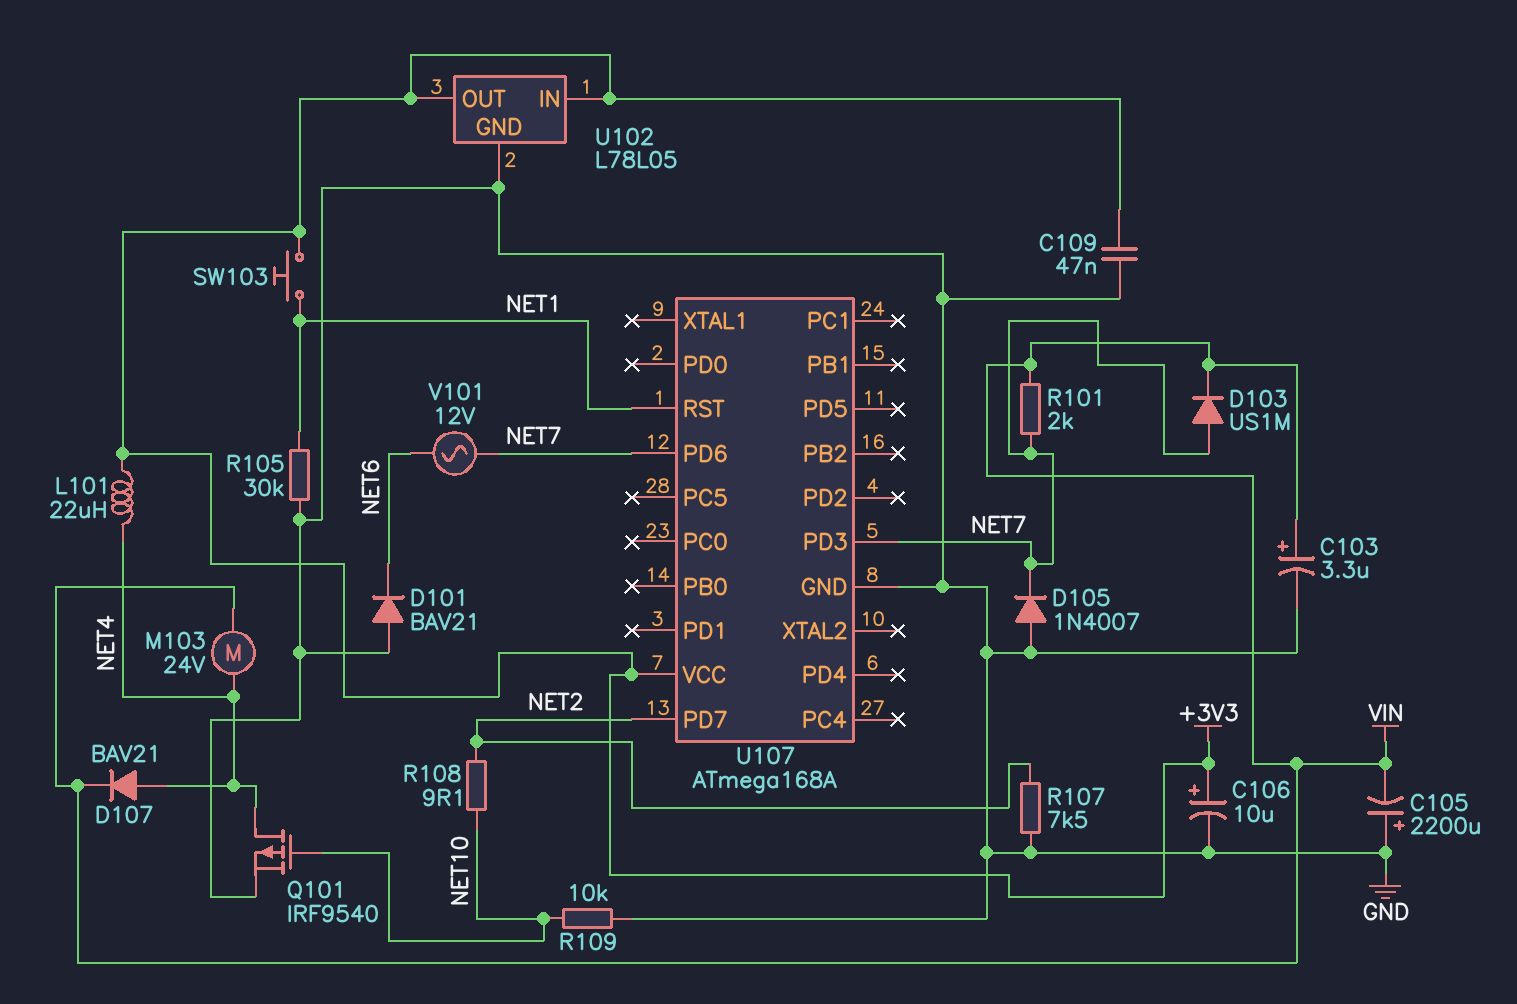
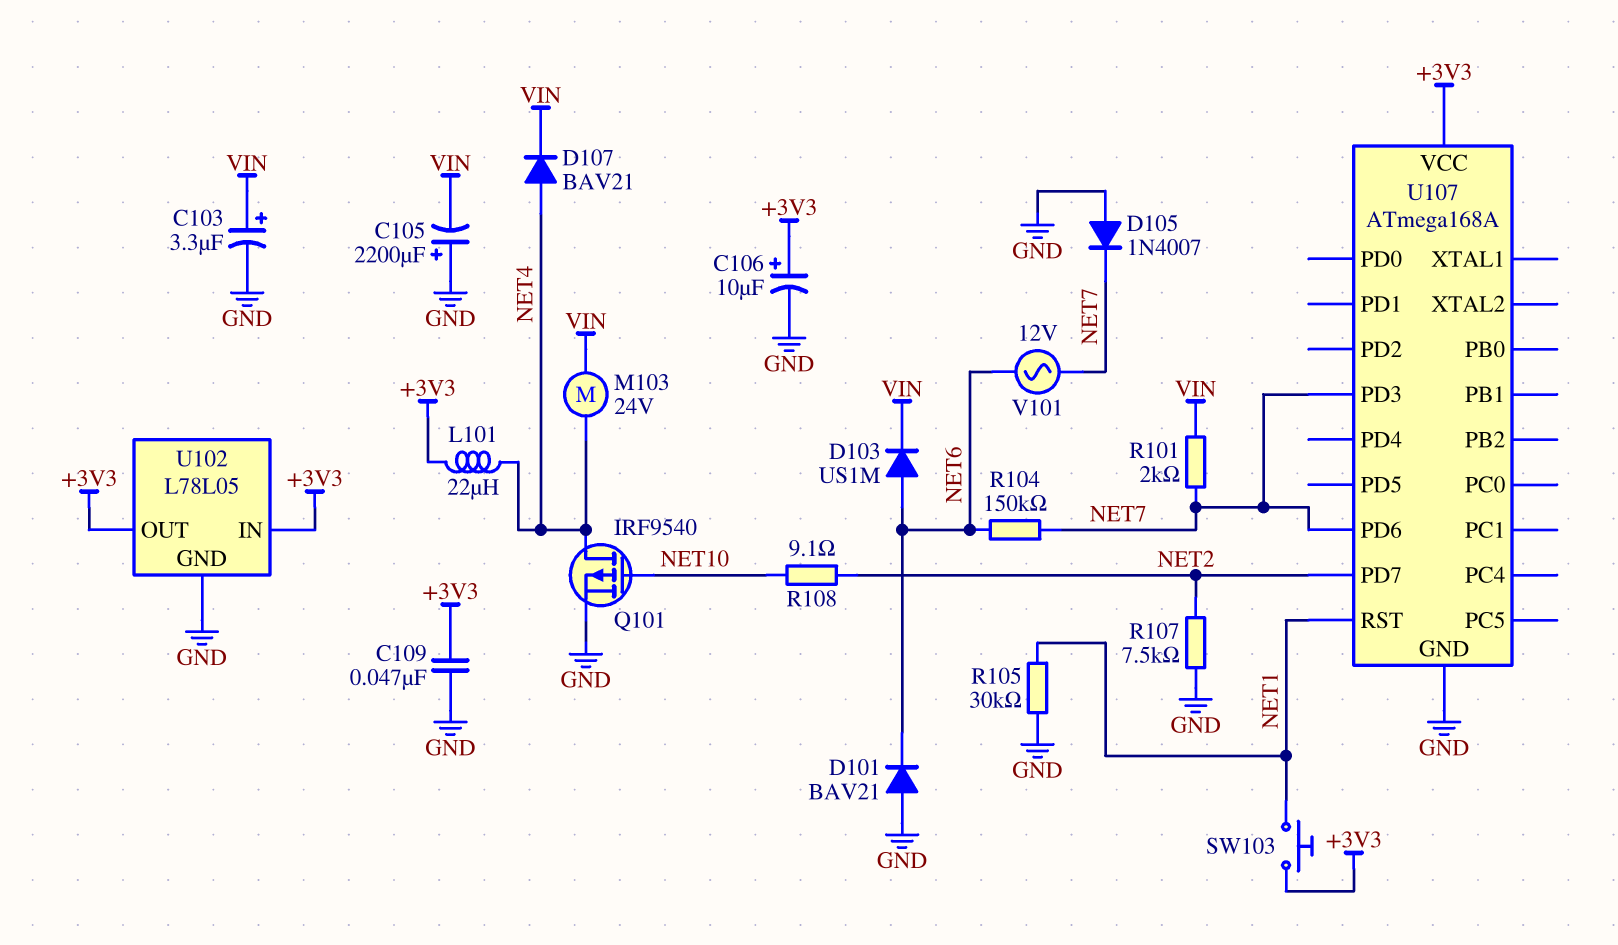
D103: diode US1M (A NET7, K VIN) -> diode US1M (A NET6, K VIN)
R104: none -> 150k (NET6, NET7)
R109: 10k (GND, NET10) -> none

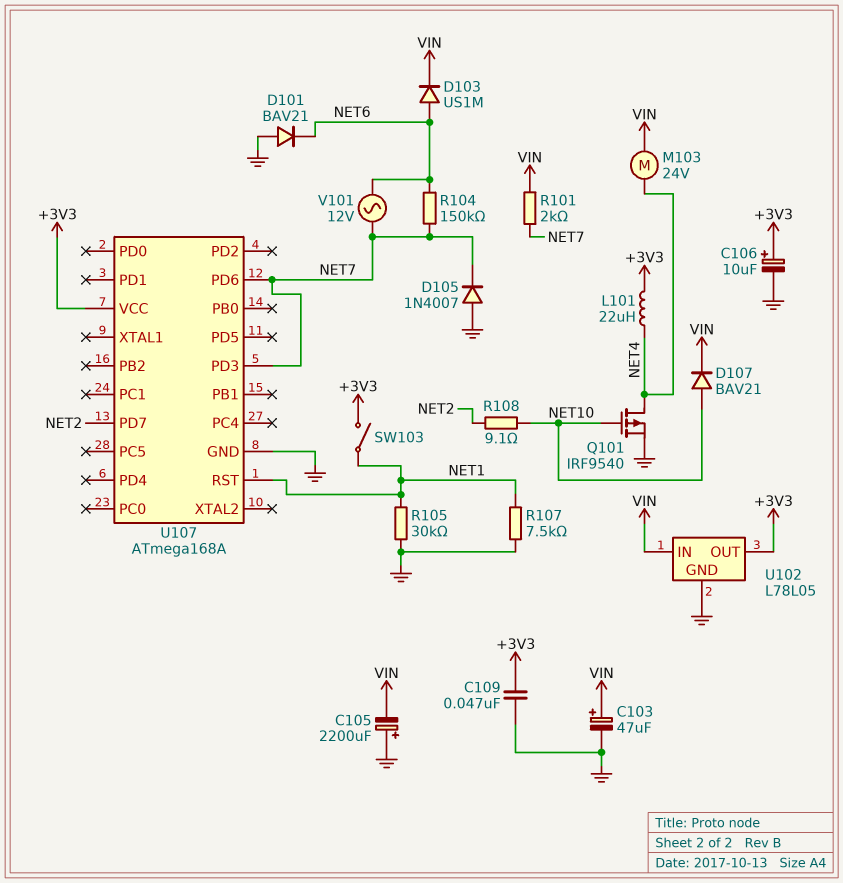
C103: 3.3uF (plus VIN, minus GND) -> 47uF (plus VIN, minus GND)
D107: diode BAV21 (A NET4, K VIN) -> diode BAV21 (A NET10, K VIN)
R107: 7.5k (GND, NET2) -> 7.5k (GND, NET1)
SW103: button (+3V3, NET1) -> switch (+3V3, NET1)
U102 pin IN: +3V3 -> VIN

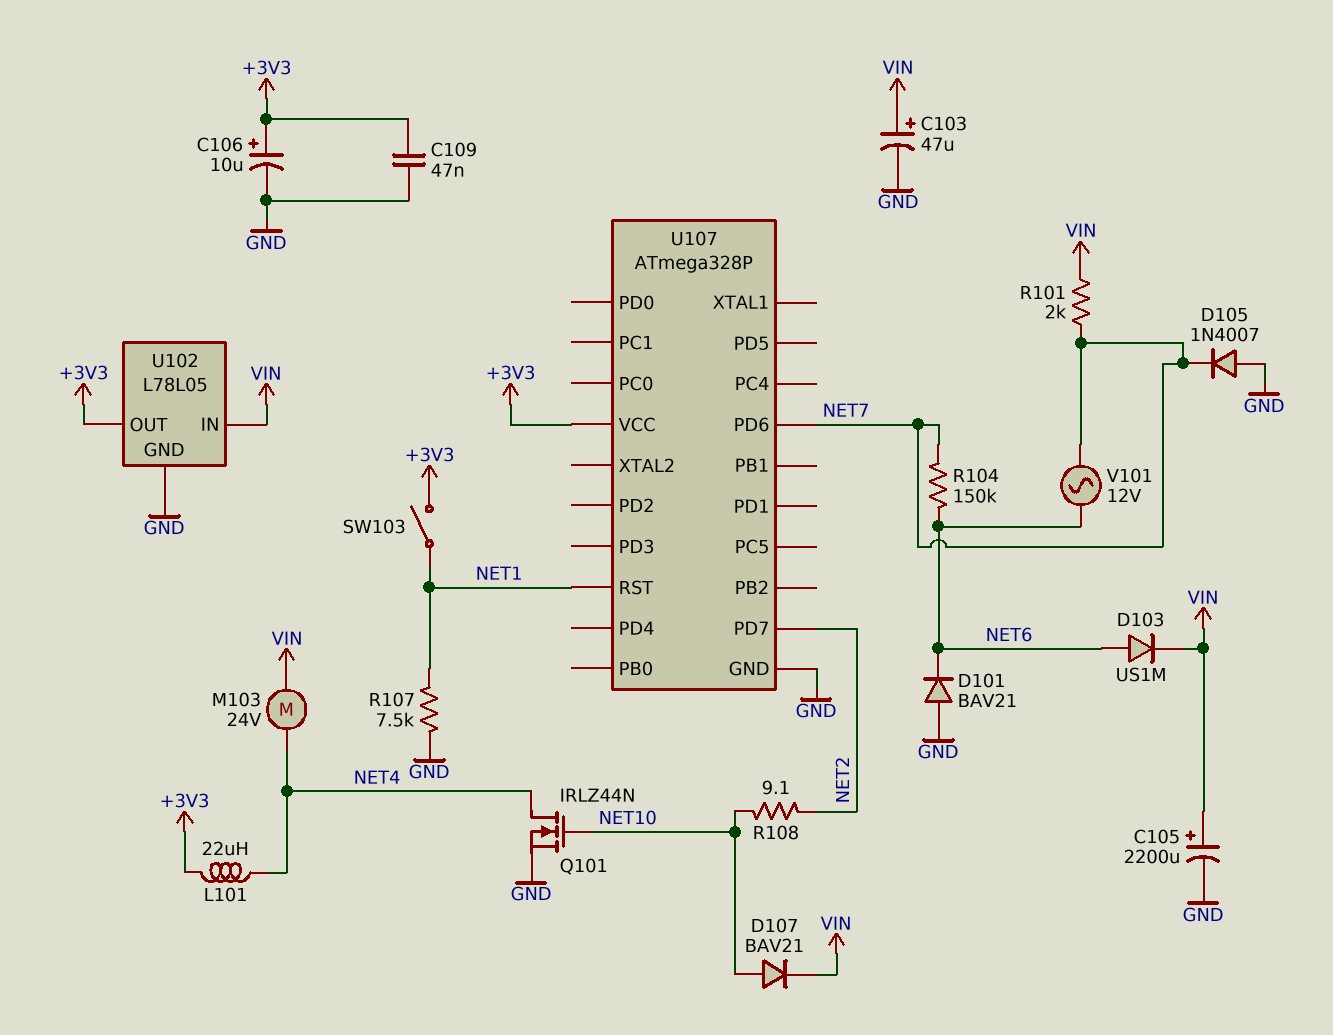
C105: 2200uF (plus GND, minus VIN) -> 2200uF (plus VIN, minus GND)
Q101: PMOS IRF9540 (G NET10, D NET4, S GND) -> NMOS IRLZ44N (G NET10, D NET4, S GND)
R105: 30k (GND, NET1) -> none
U107: ATmega168A -> ATmega328P
U107 pin PD3: NET7 -> none

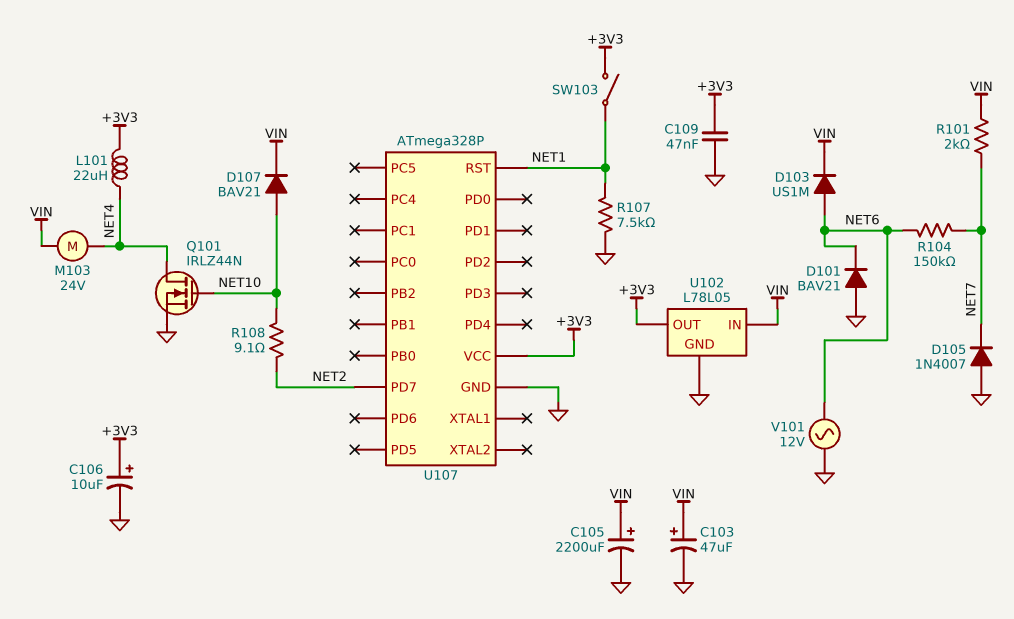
U107 pin PD6: NET7 -> none
V101: AC 12V (NET6, NET7) -> AC 12V (GND, NET6)

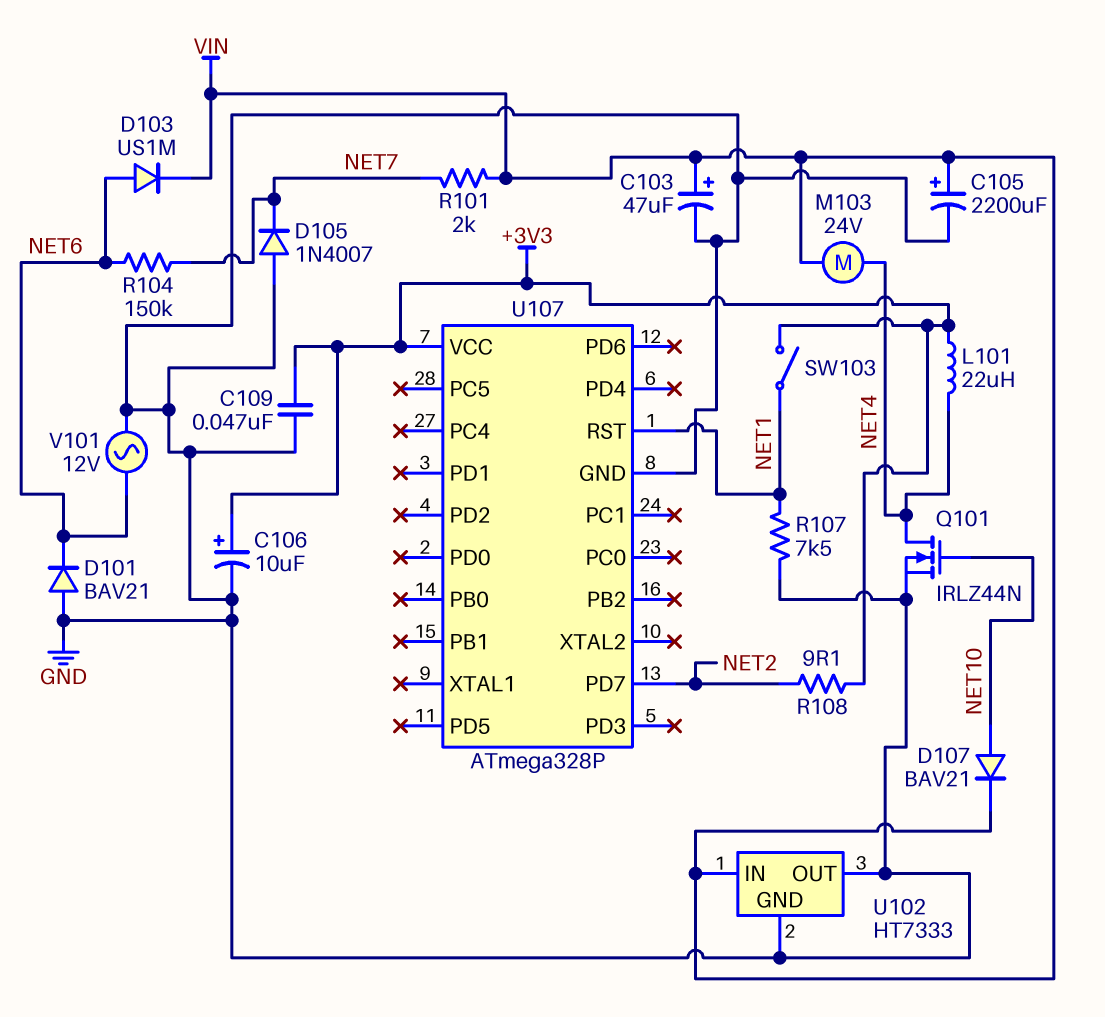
R108: 9.1 (NET2, NET10) -> 9.1 (+3V3, NET2)
U102: L78L05 -> HT7333
U102 pin OUT: +3V3 -> GND

